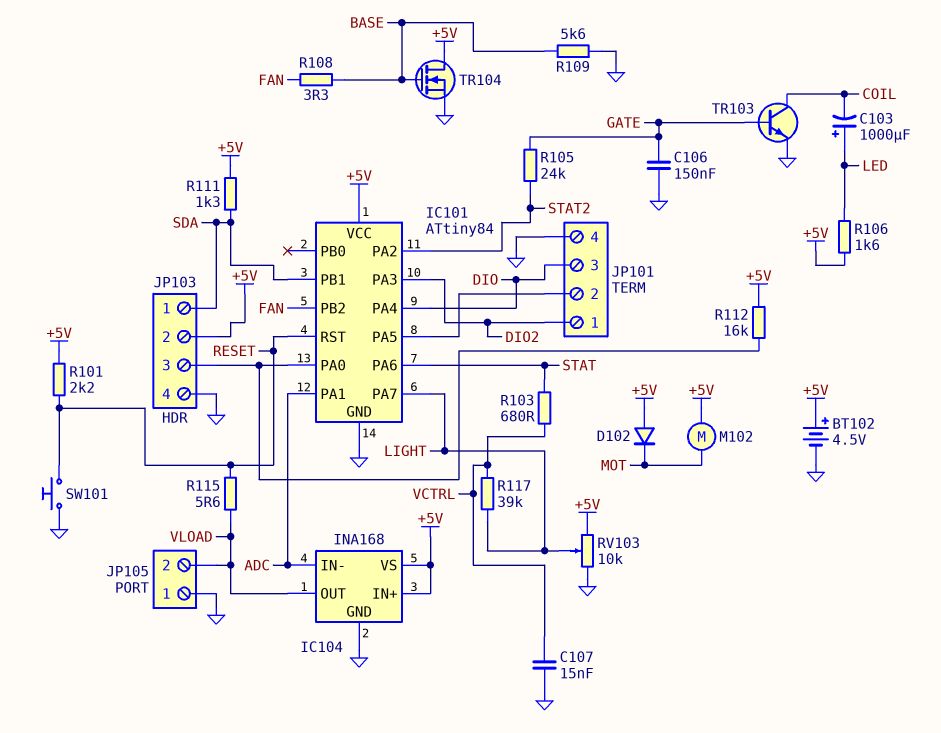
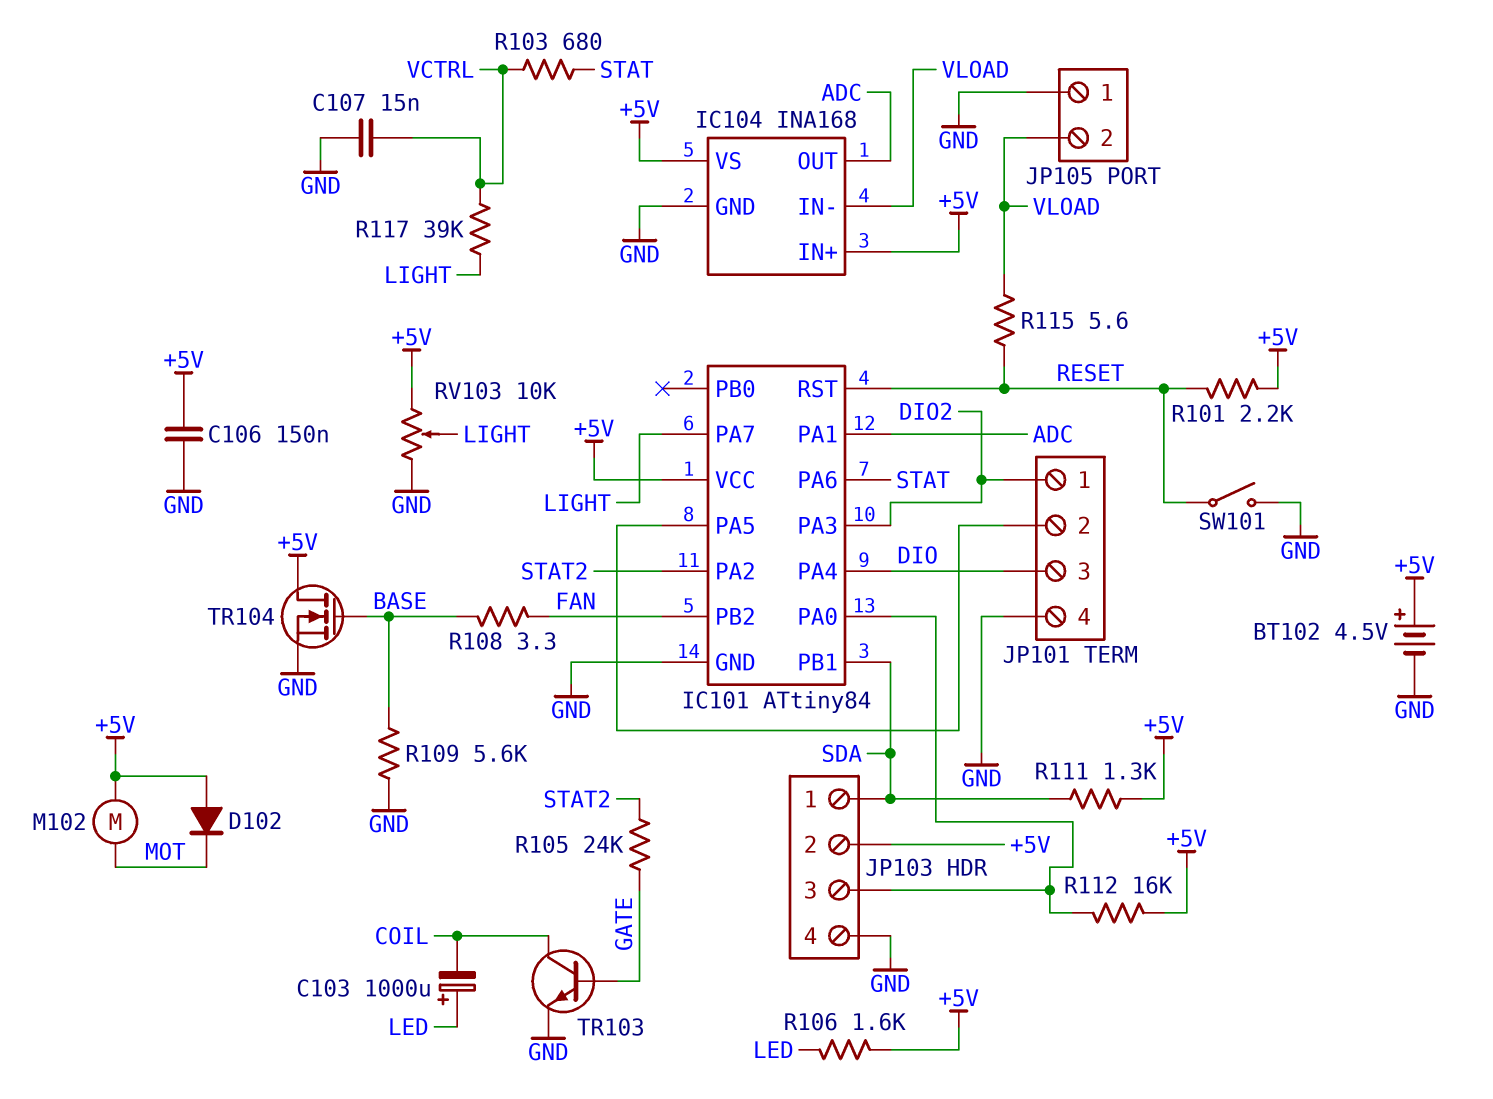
C106: 150nF (GATE, GND) -> 150nF (+5V, GND)
IC104 pin IN-: ADC -> VLOAD
IC104 pin OUT: VLOAD -> ADC
SW101: button (GND, RESET) -> switch (GND, RESET)

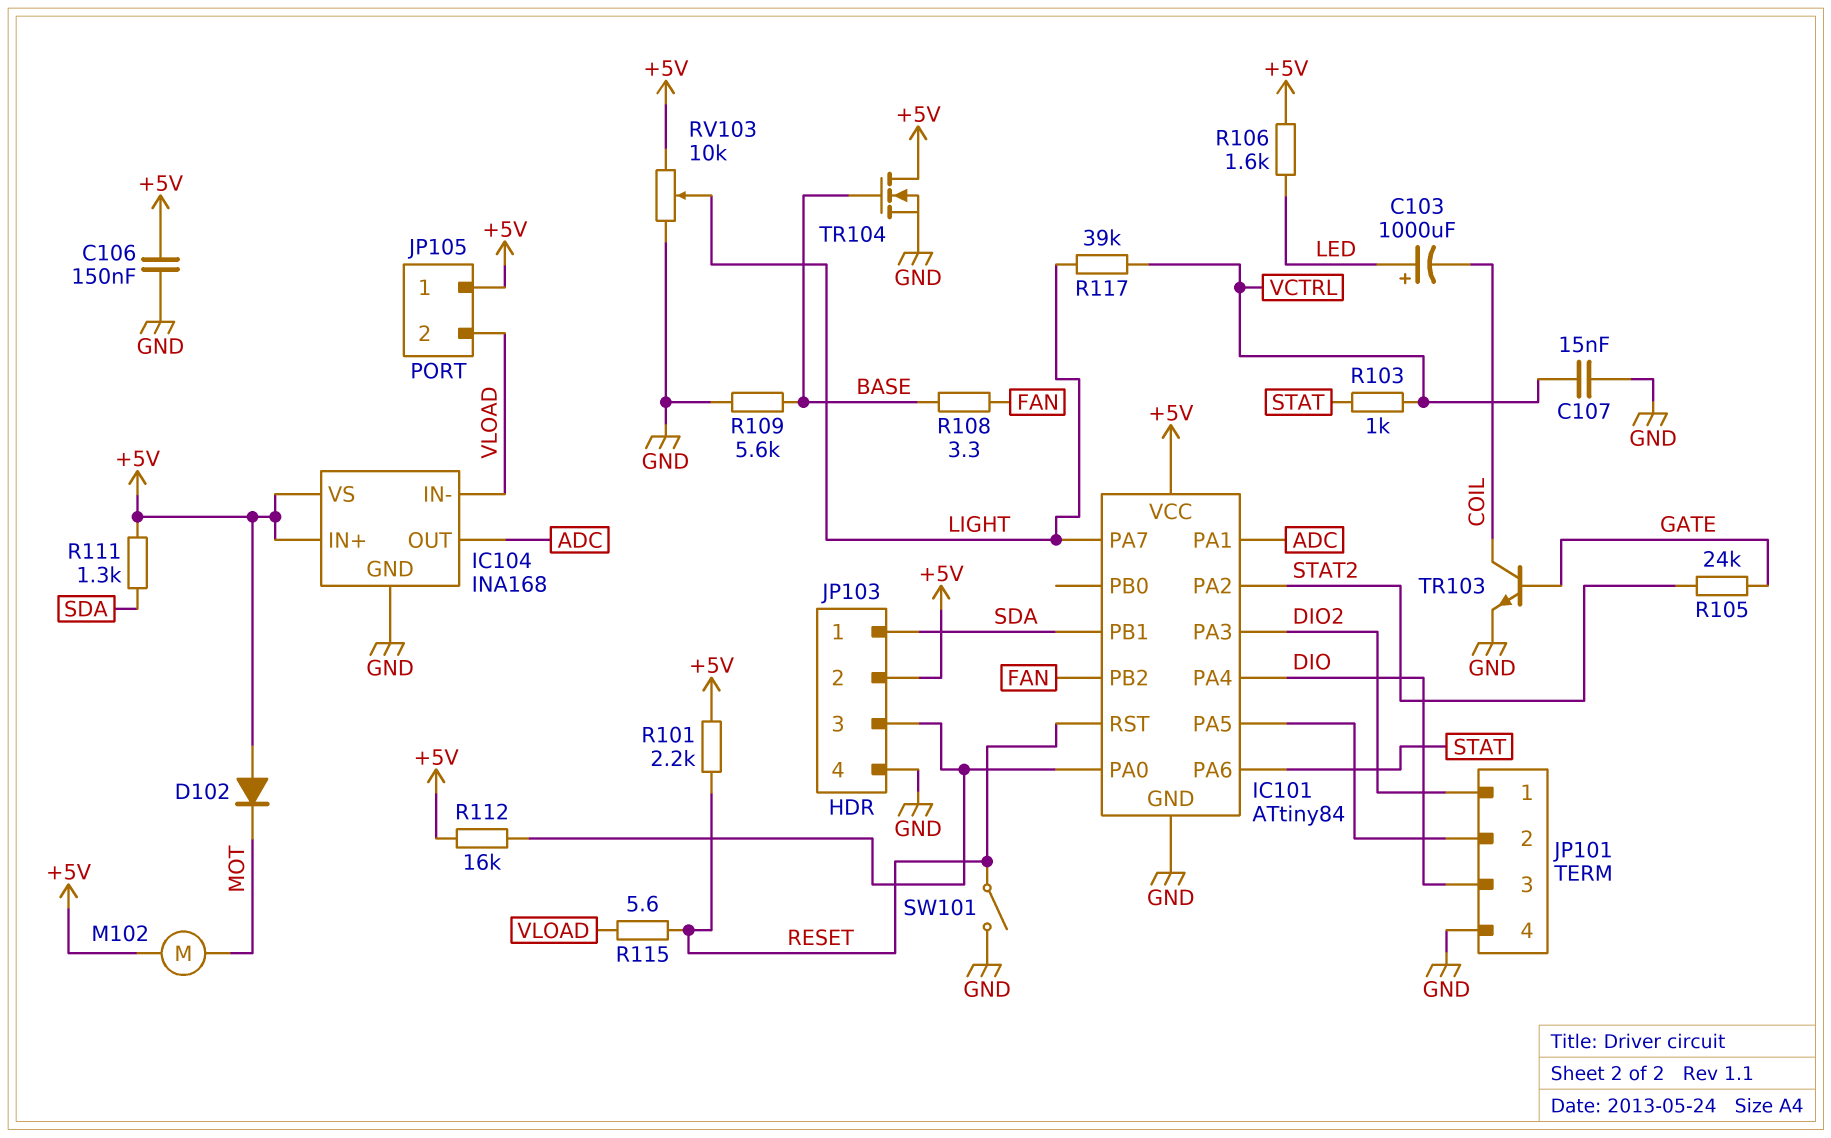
BT102: 4.5V (plus +5V, minus GND) -> none
JP105 pin 1: GND -> +5V
R103: 680 (STAT, VCTRL) -> 1k (STAT, VCTRL)

